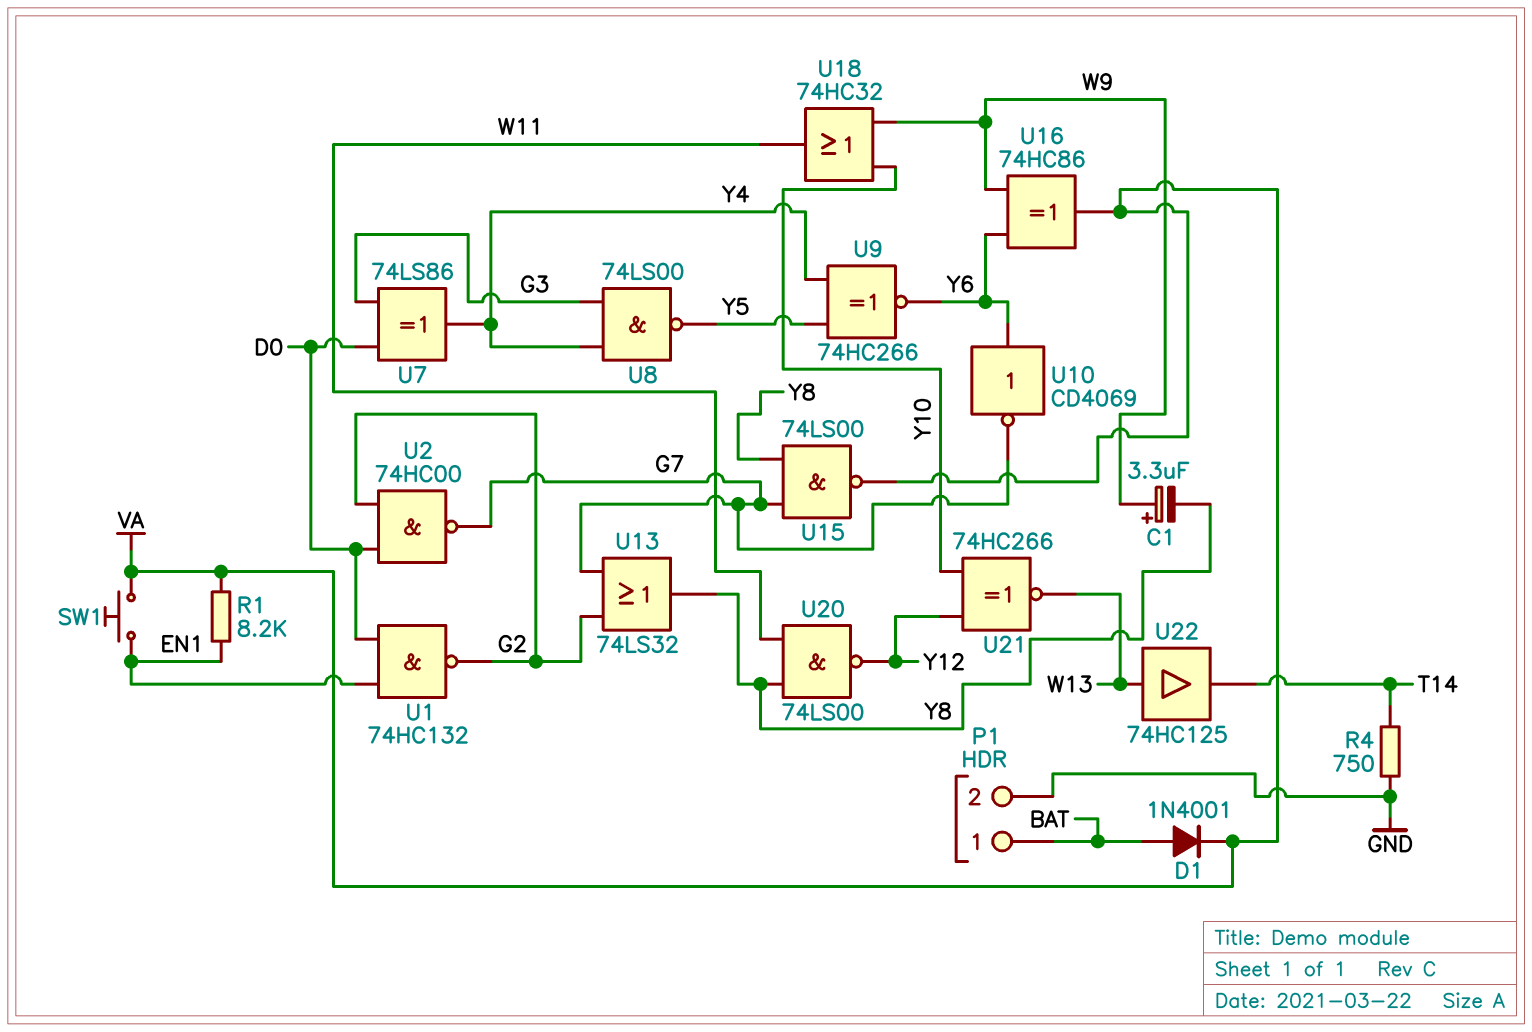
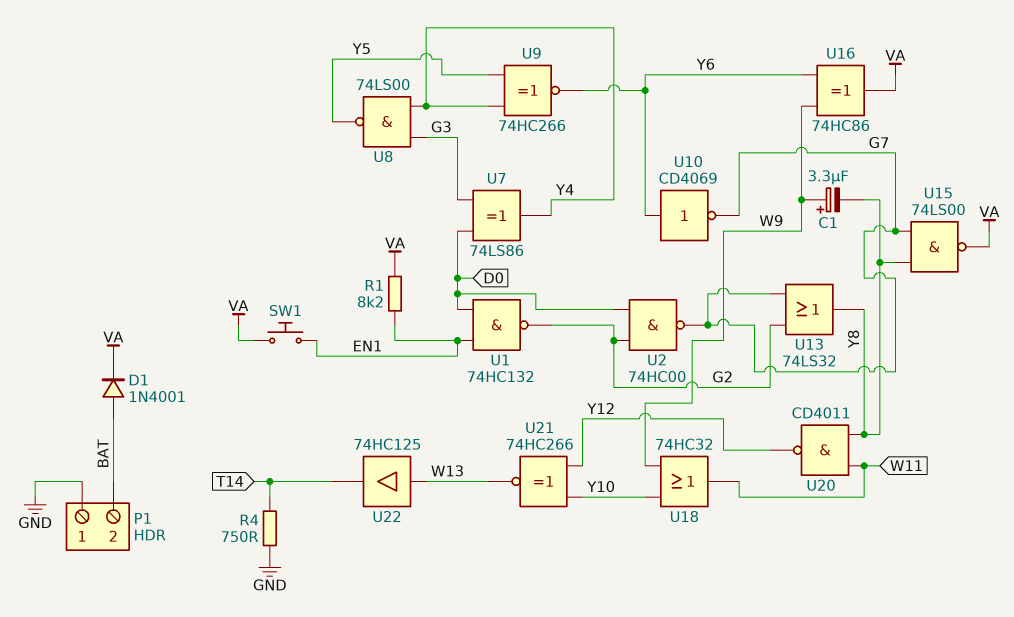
P1 pin 1: BAT -> GND
P1 pin 2: GND -> BAT
U20: NAND 74LS00 (in W11, in Y8, out Y12) -> NAND CD4011 (in W11, in Y8, out Y12)

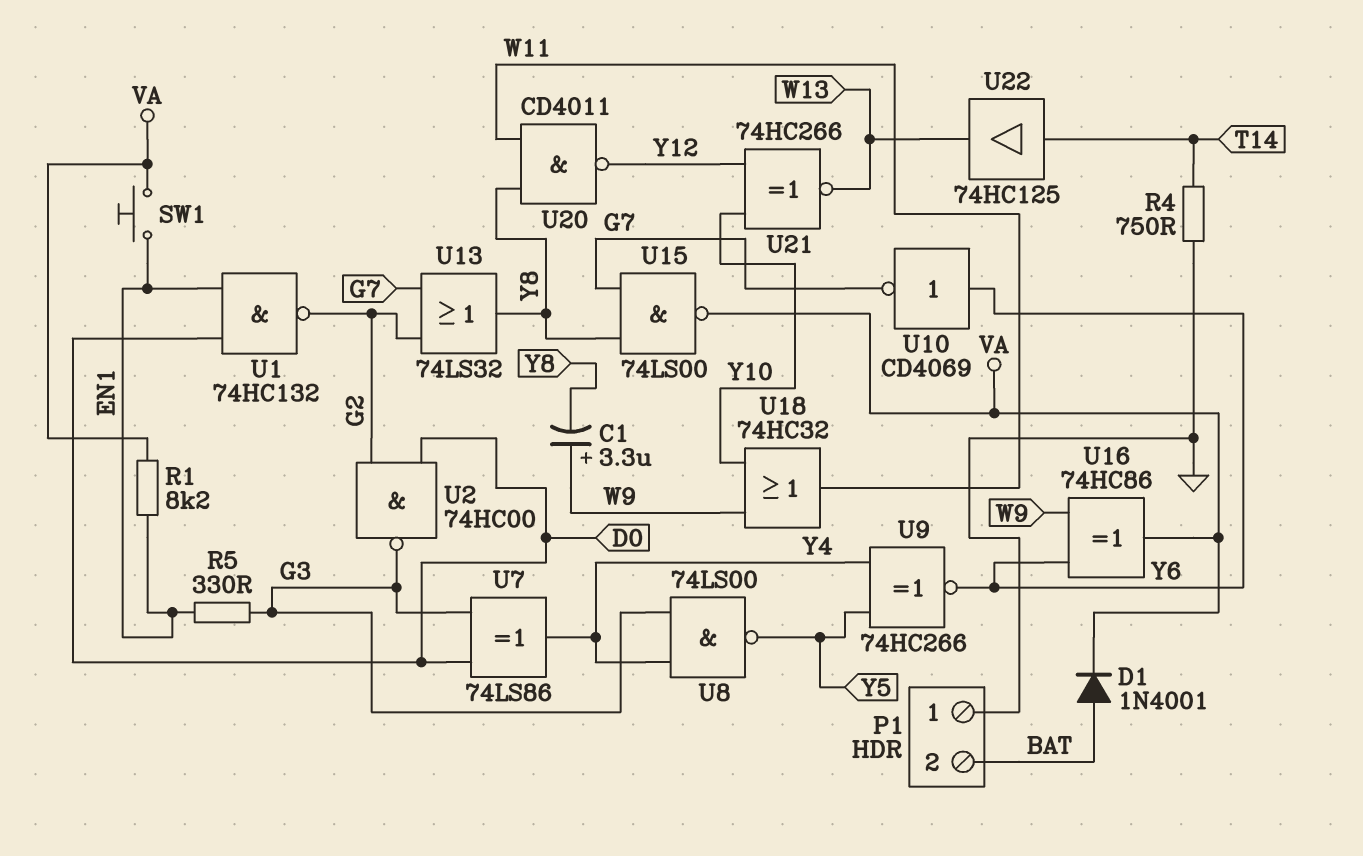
R5: none -> 330 (EN1, G3)
U2: NAND 74HC00 (in D0, in G2, out G7) -> NAND 74HC00 (in D0, in G2, out G3)
U22: buffer 74HC125 (in W13, out T14) -> buffer 74HC125 (in T14, out W13)

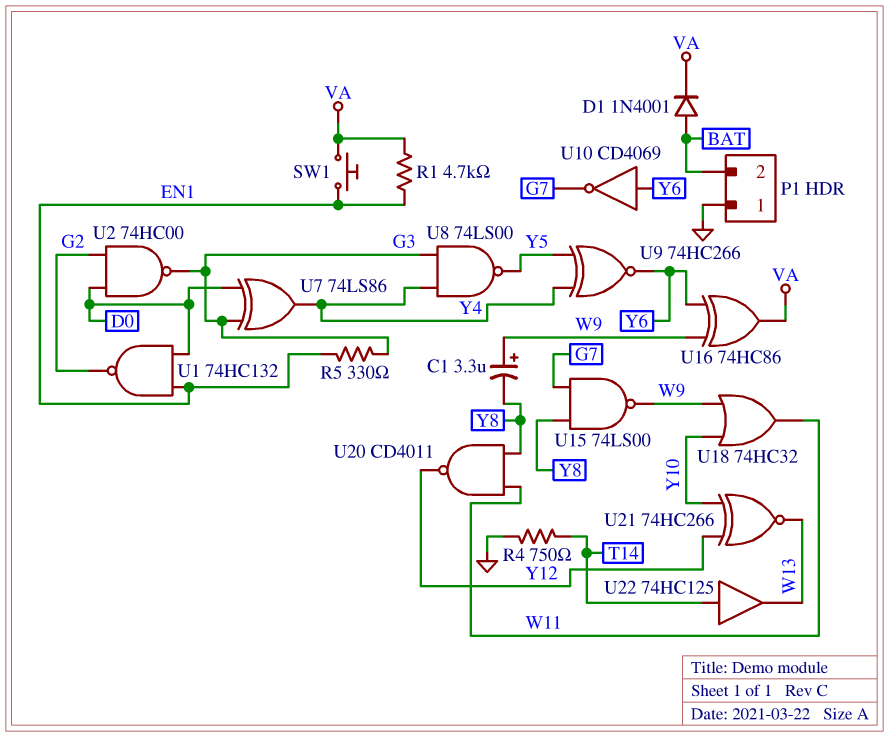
R1: 8.2k (EN1, VA) -> 4.7k (EN1, VA)
U13: OR 74LS32 (in G2, in G7, out Y8) -> none
U15: NAND 74LS00 (in G7, in Y8, out VA) -> NAND 74LS00 (in G7, in Y8, out W9)

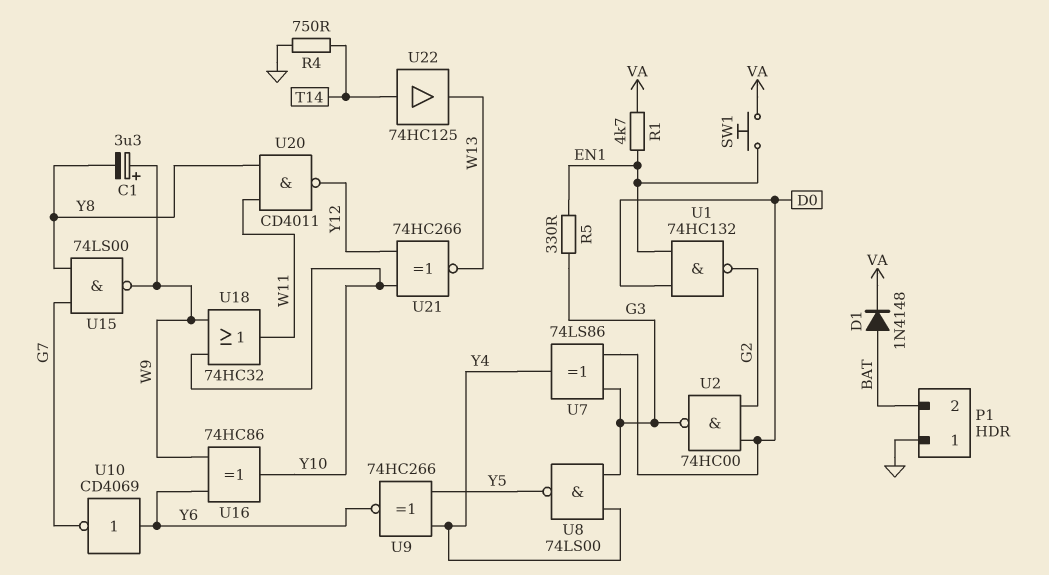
D1: diode 1N4001 (A BAT, K VA) -> diode 1N4148 (A BAT, K VA)
U16: XOR 74HC86 (in W9, in Y6, out VA) -> XOR 74HC86 (in W9, in Y6, out Y10)

